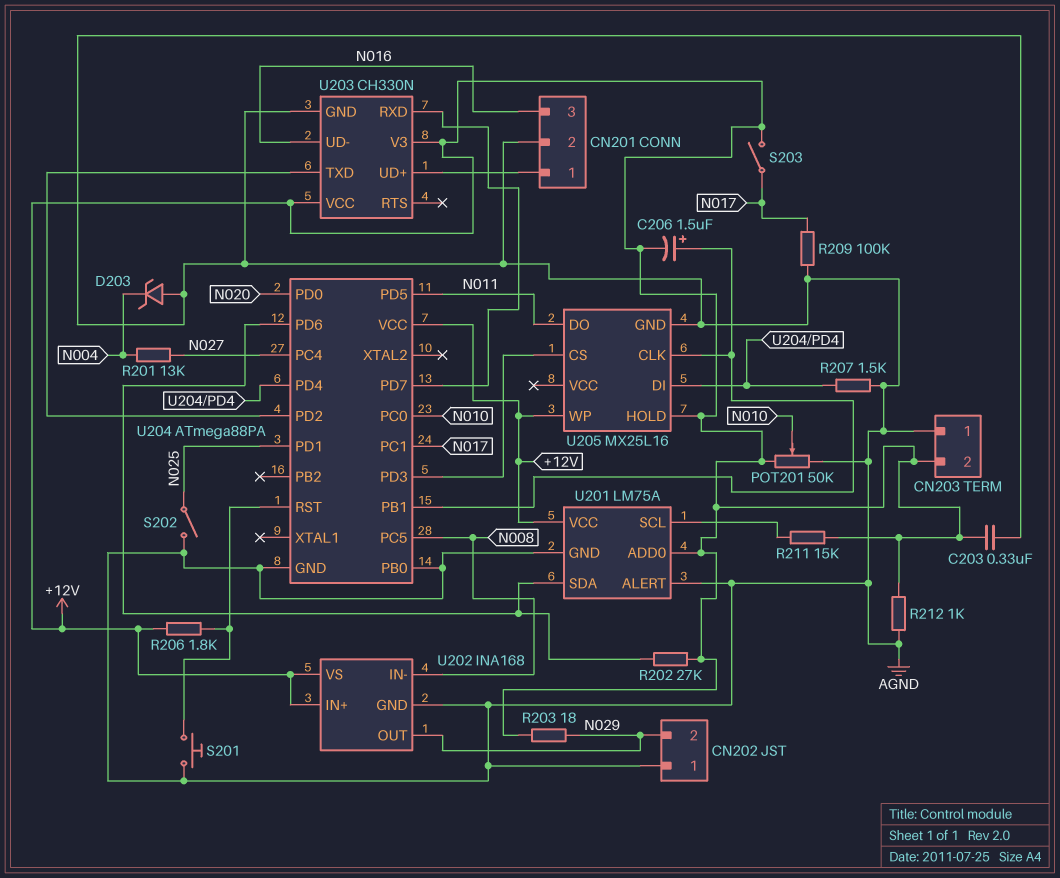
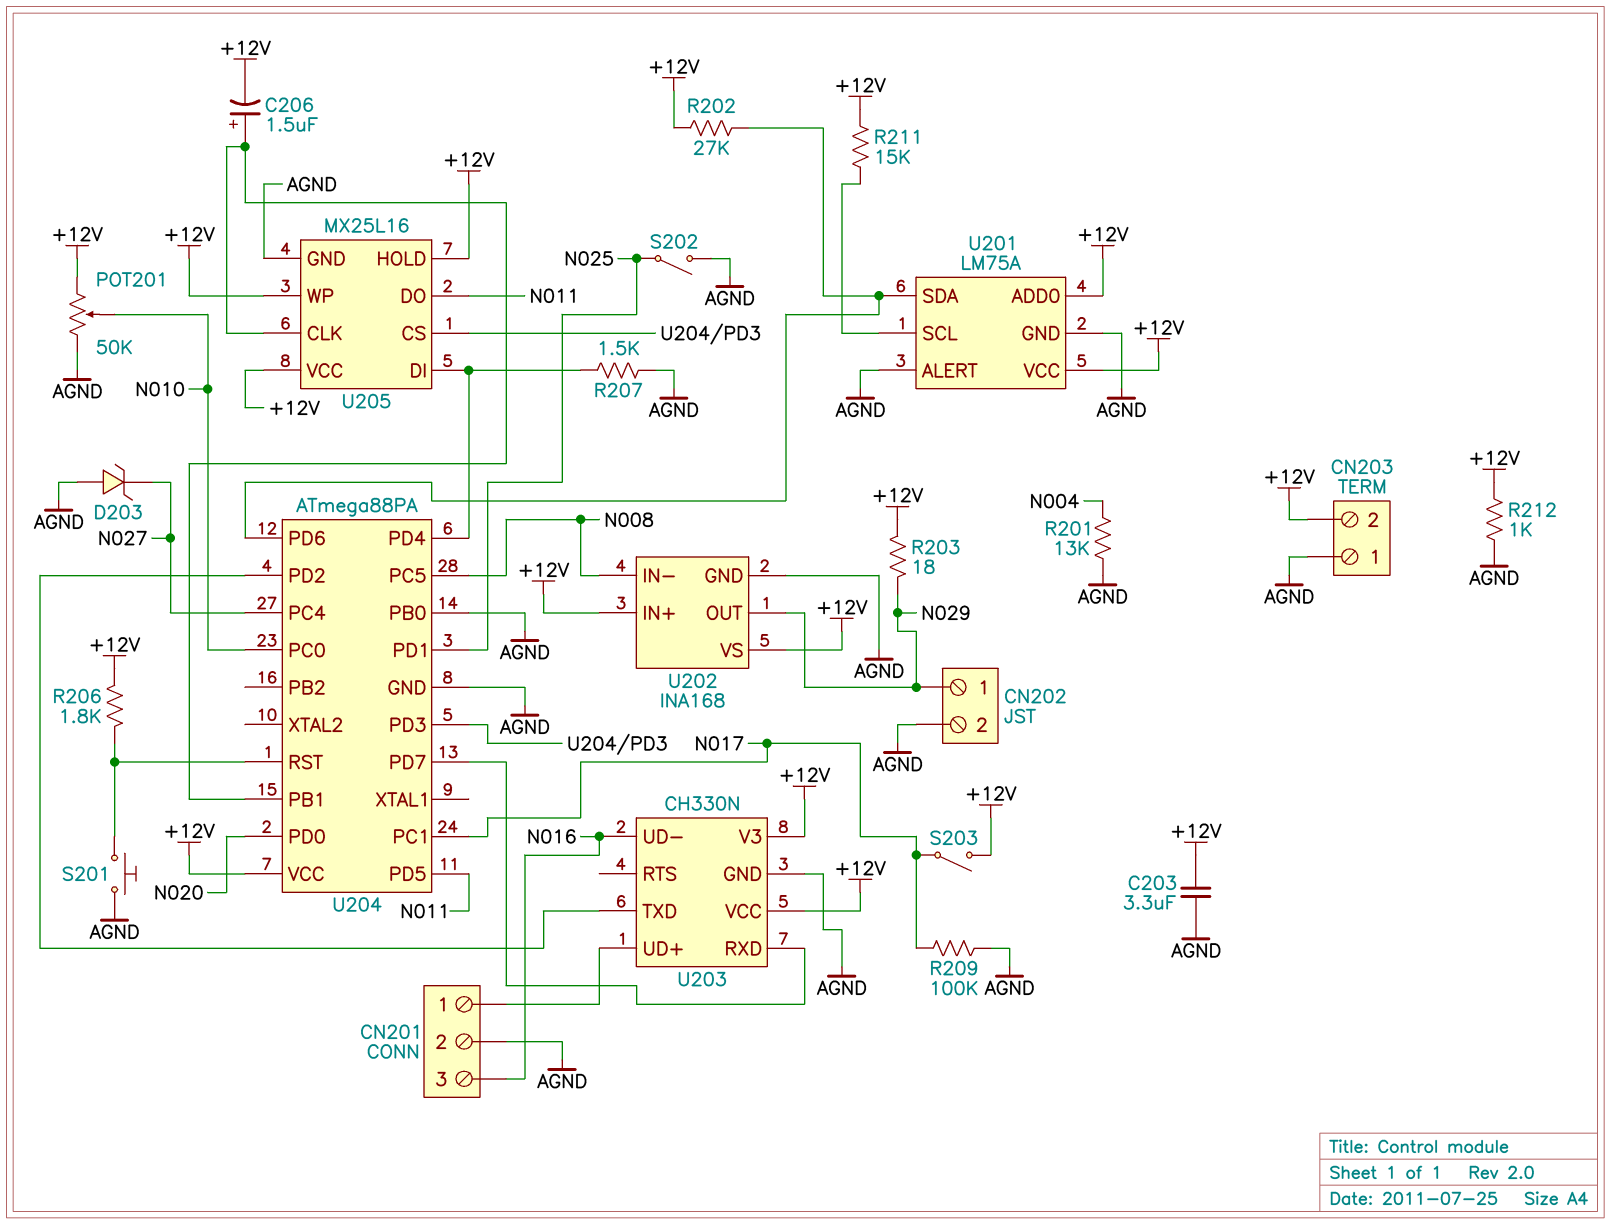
C203: 330nF (+12V, AGND) -> 3.3uF (+12V, AGND)
CN202 pin 1: AGND -> N029
CN202 pin 2: N029 -> AGND
D203: zener (A AGND, K N004) -> zener (A AGND, K N027)
R201: 13k (N004, N027) -> 13k (AGND, N004)
U205 pin VCC: none -> +12V

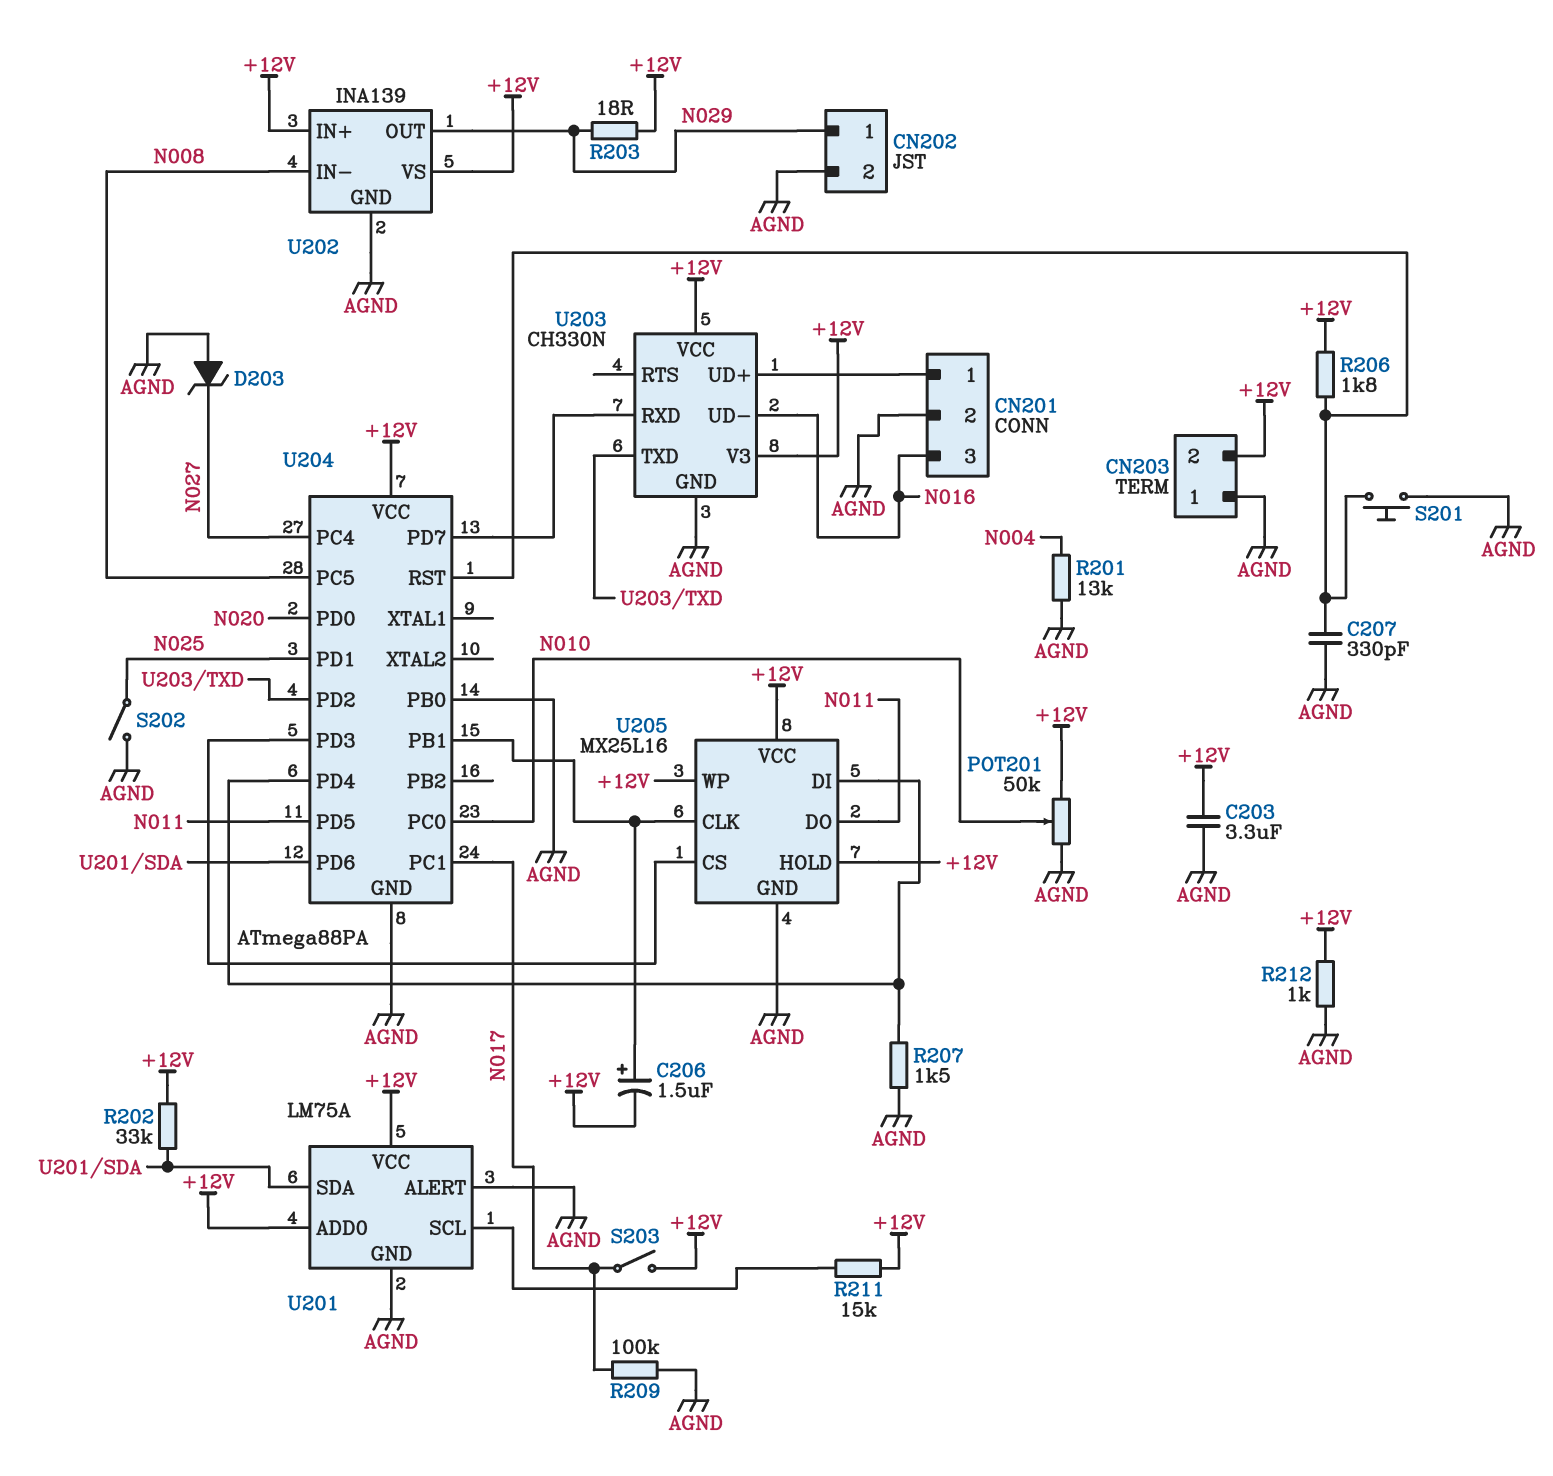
C207: none -> 330pF (AGND, U204/RST)
R202: 27k (+12V, U201/SDA) -> 33k (+12V, U201/SDA)
U202: INA168 -> INA139

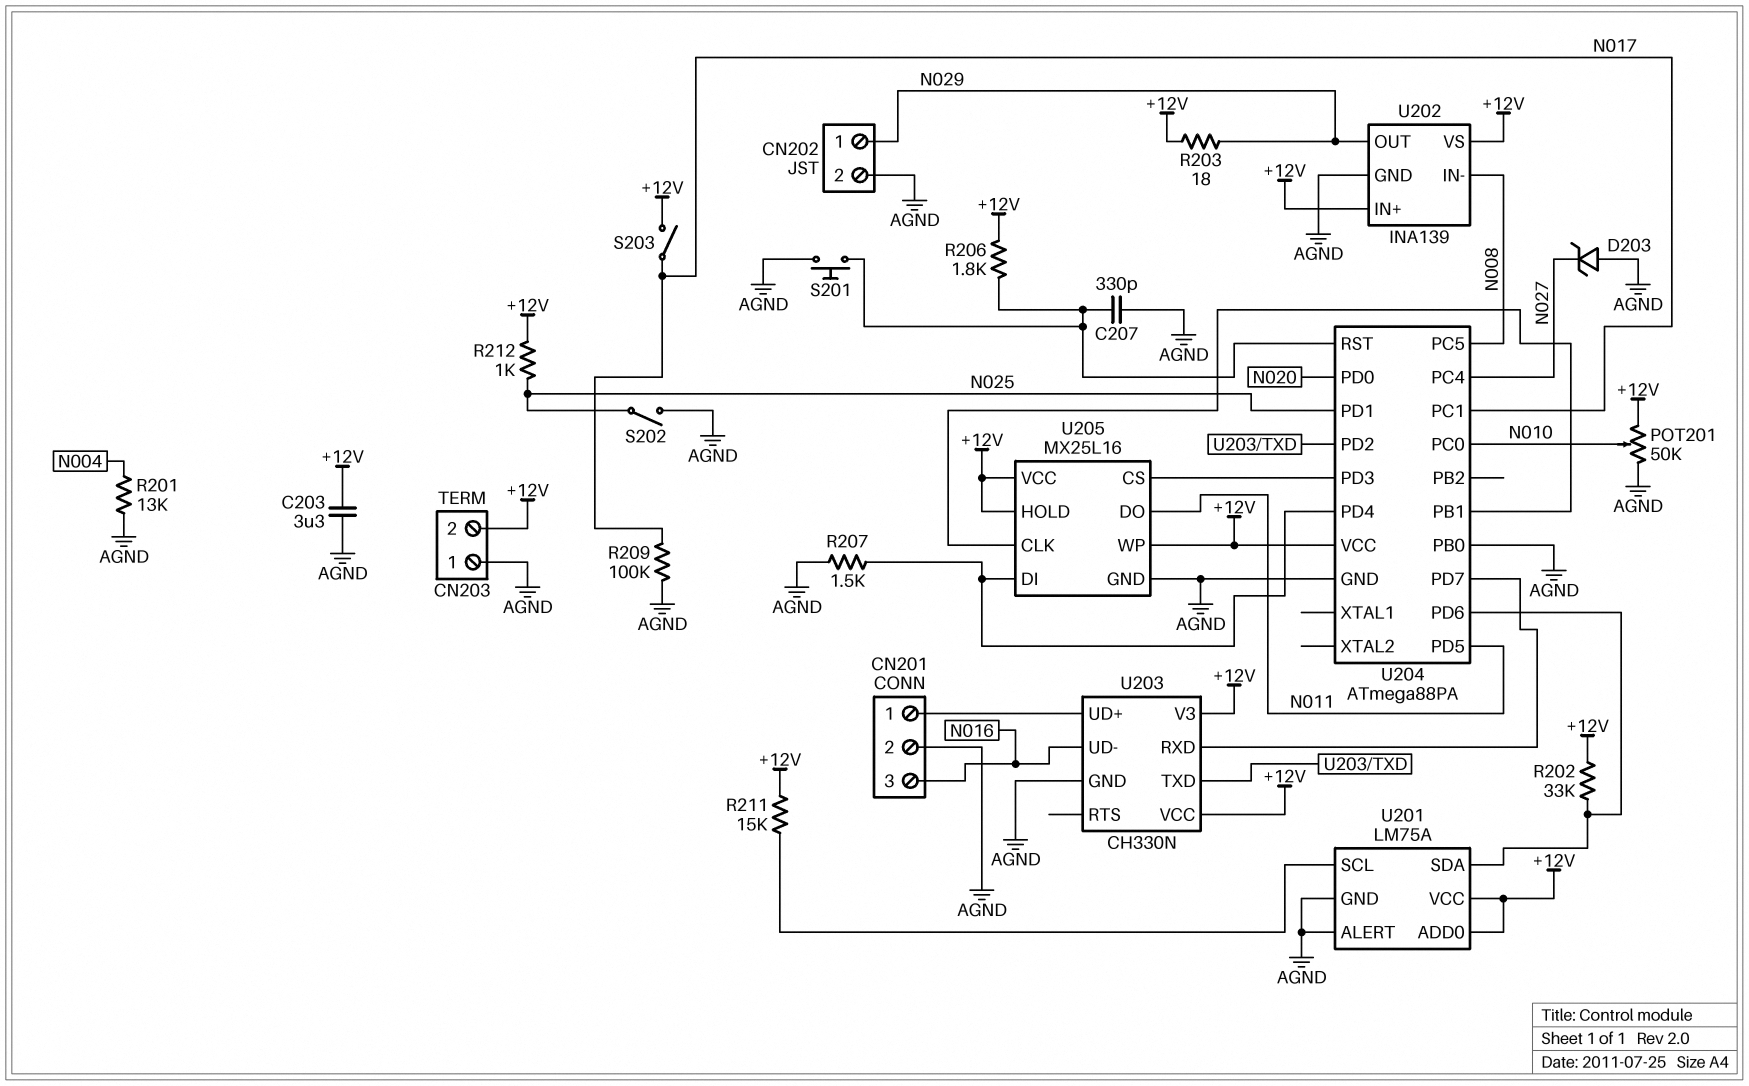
C206: 1.5uF (plus U204/PB1, minus +12V) -> none
R212: 1k (+12V, AGND) -> 1k (+12V, N025)

